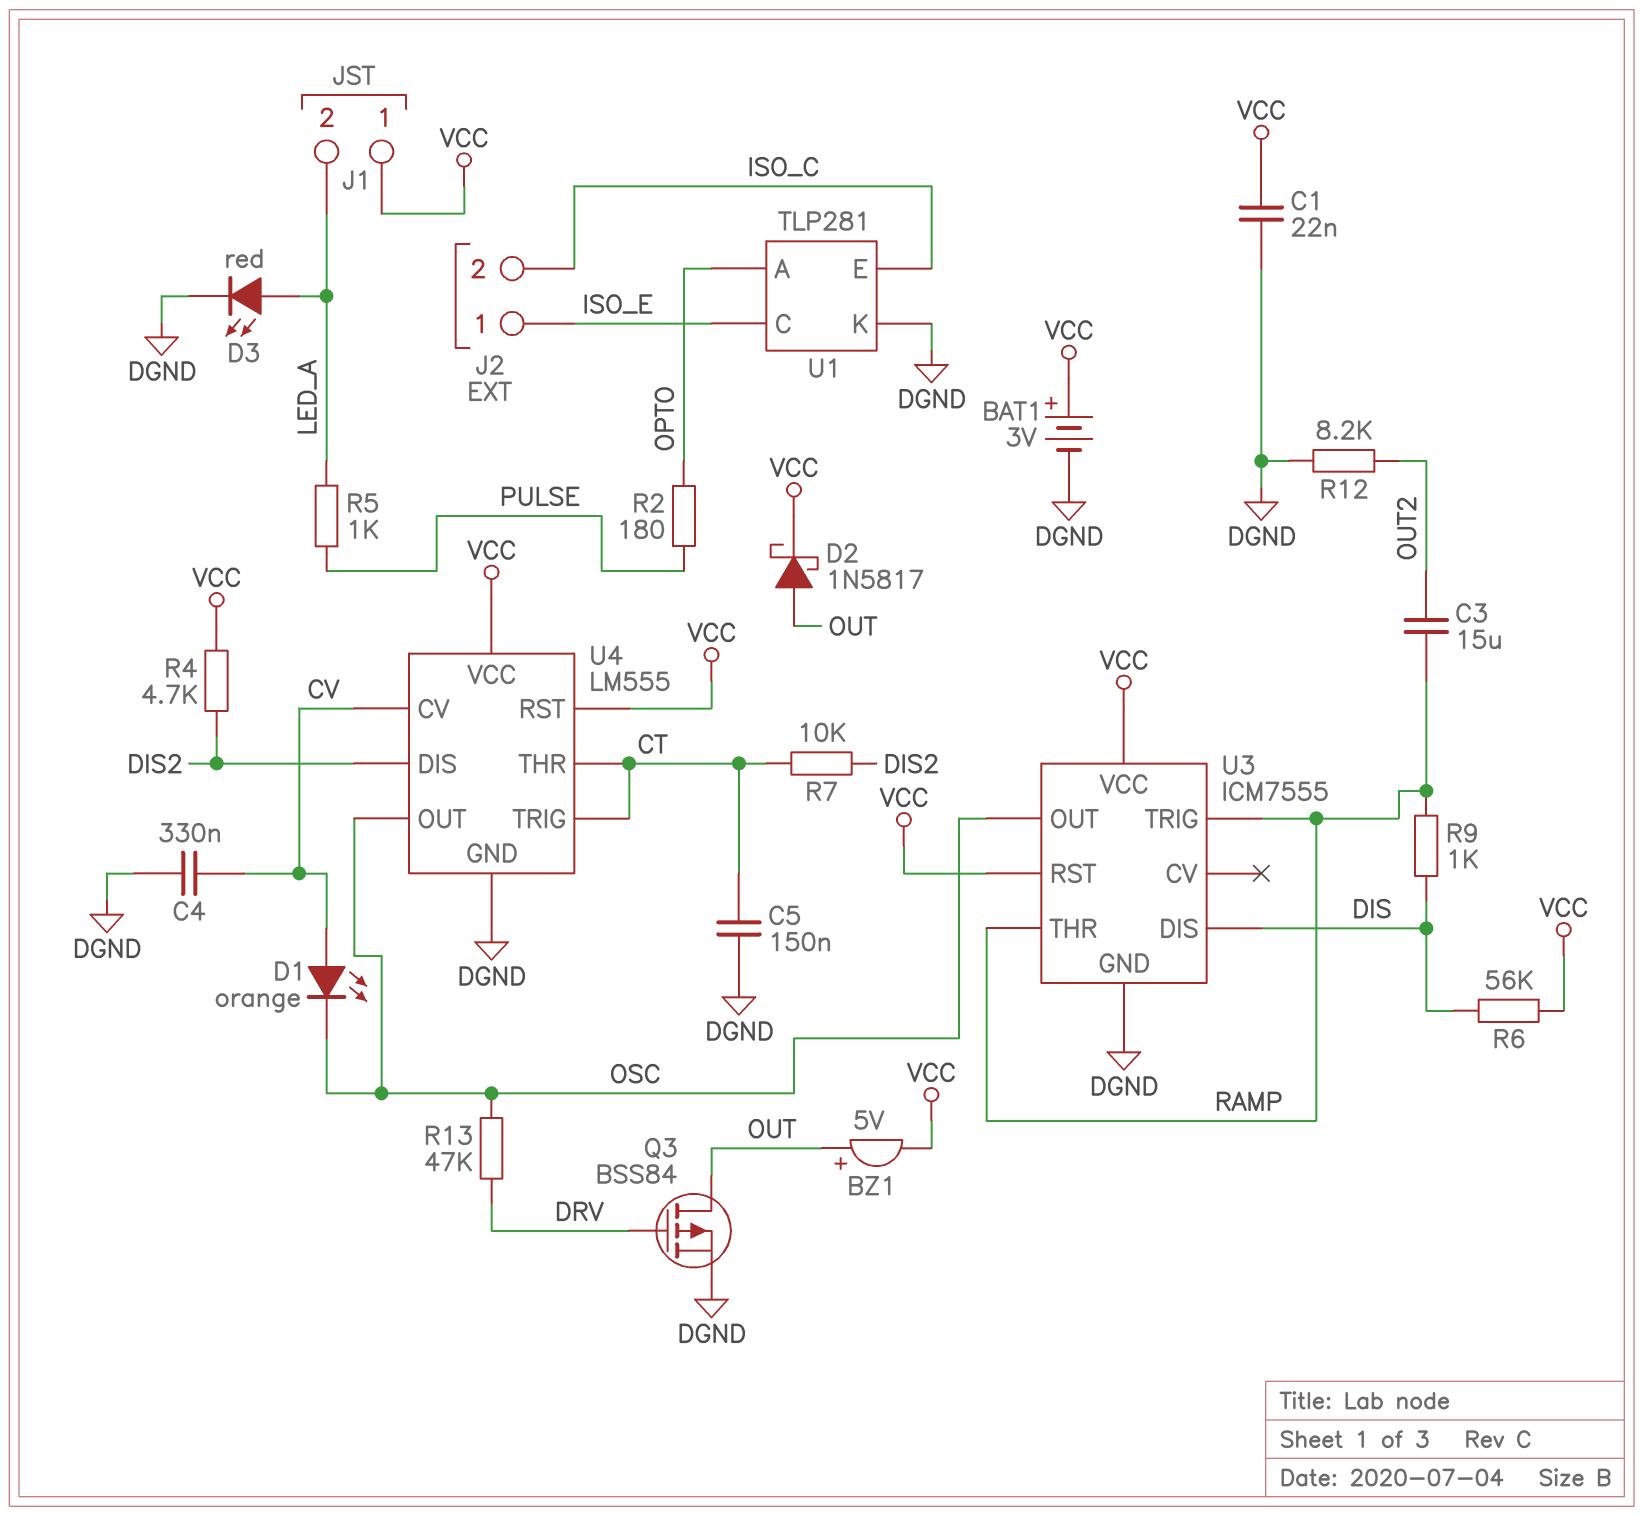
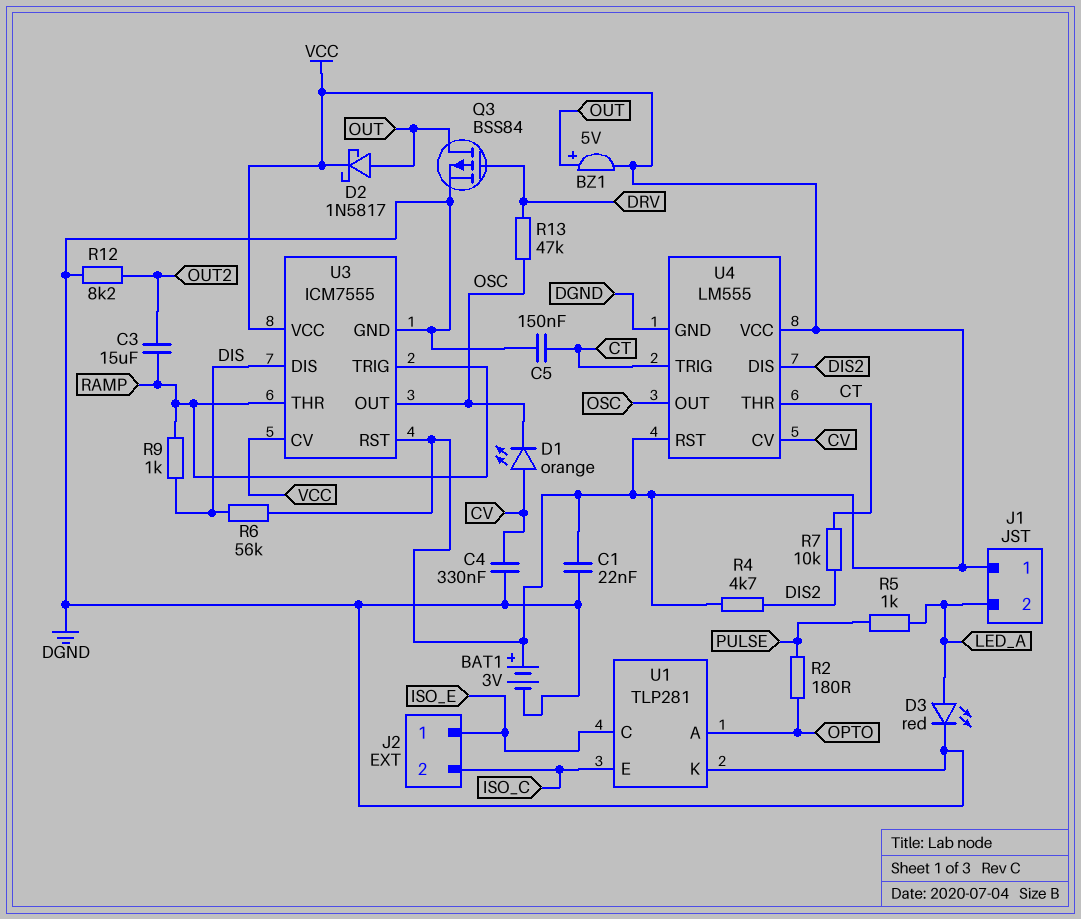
U3 pin CV: none -> VCC

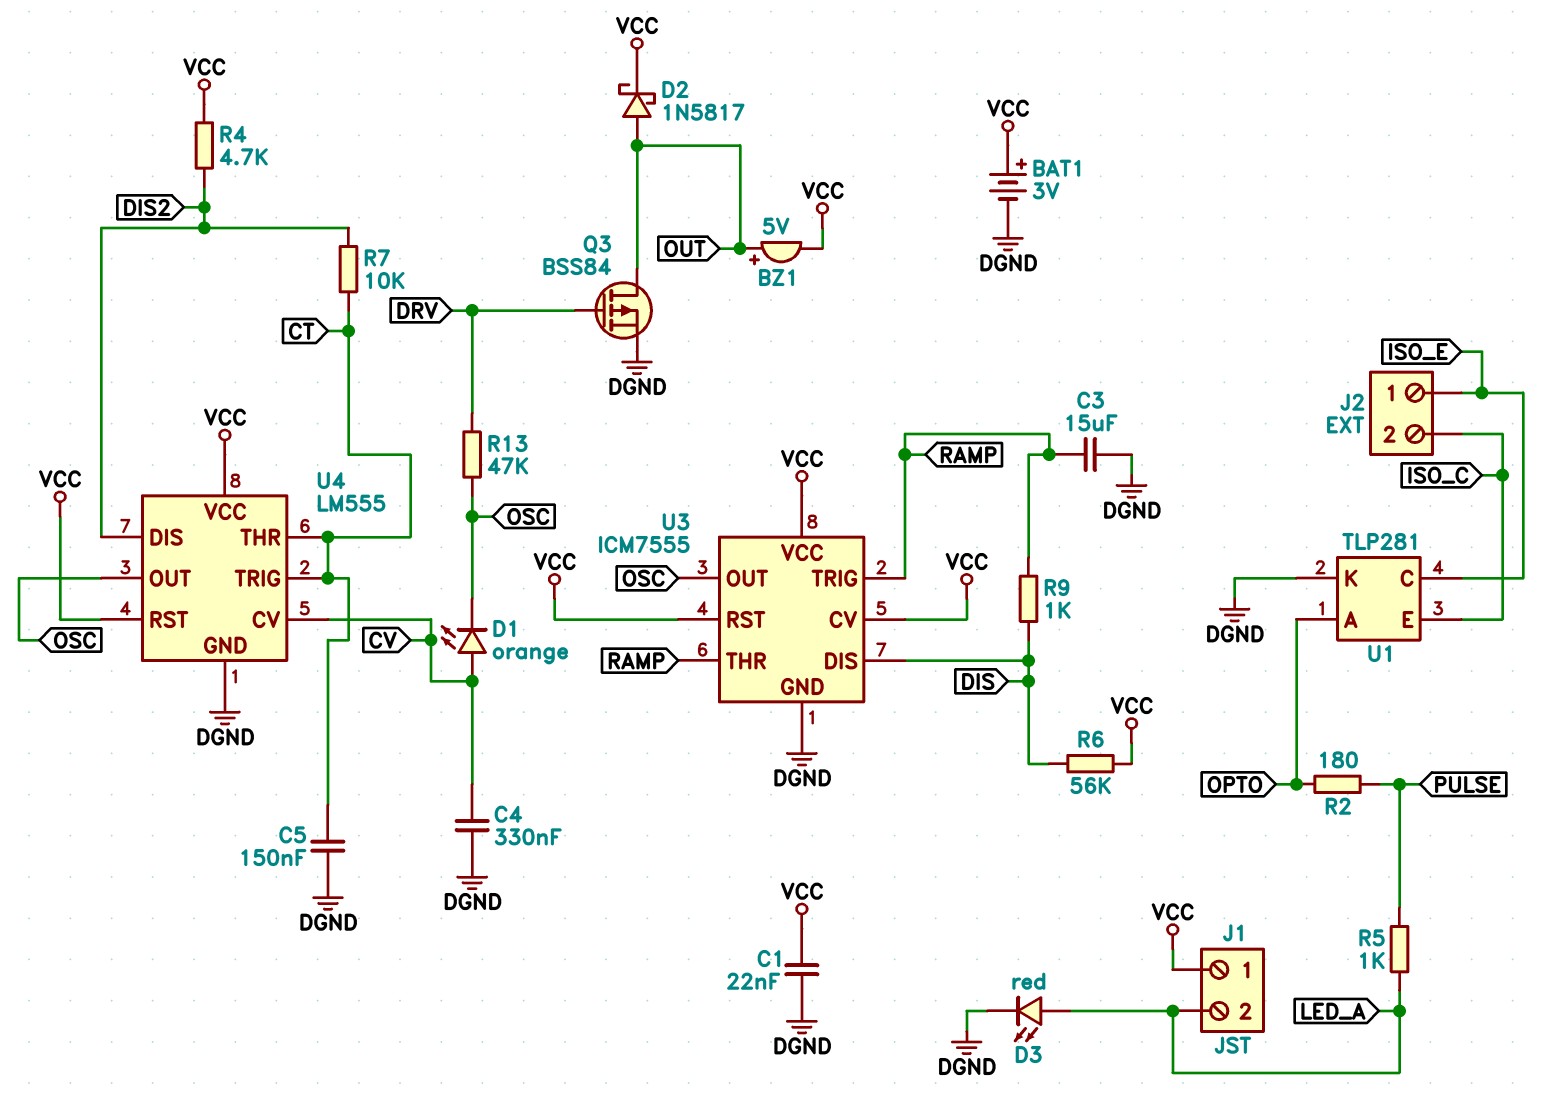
C3: 15uF (OUT2, RAMP) -> 15uF (DGND, RAMP)
R12: 8.2k (DGND, OUT2) -> none

